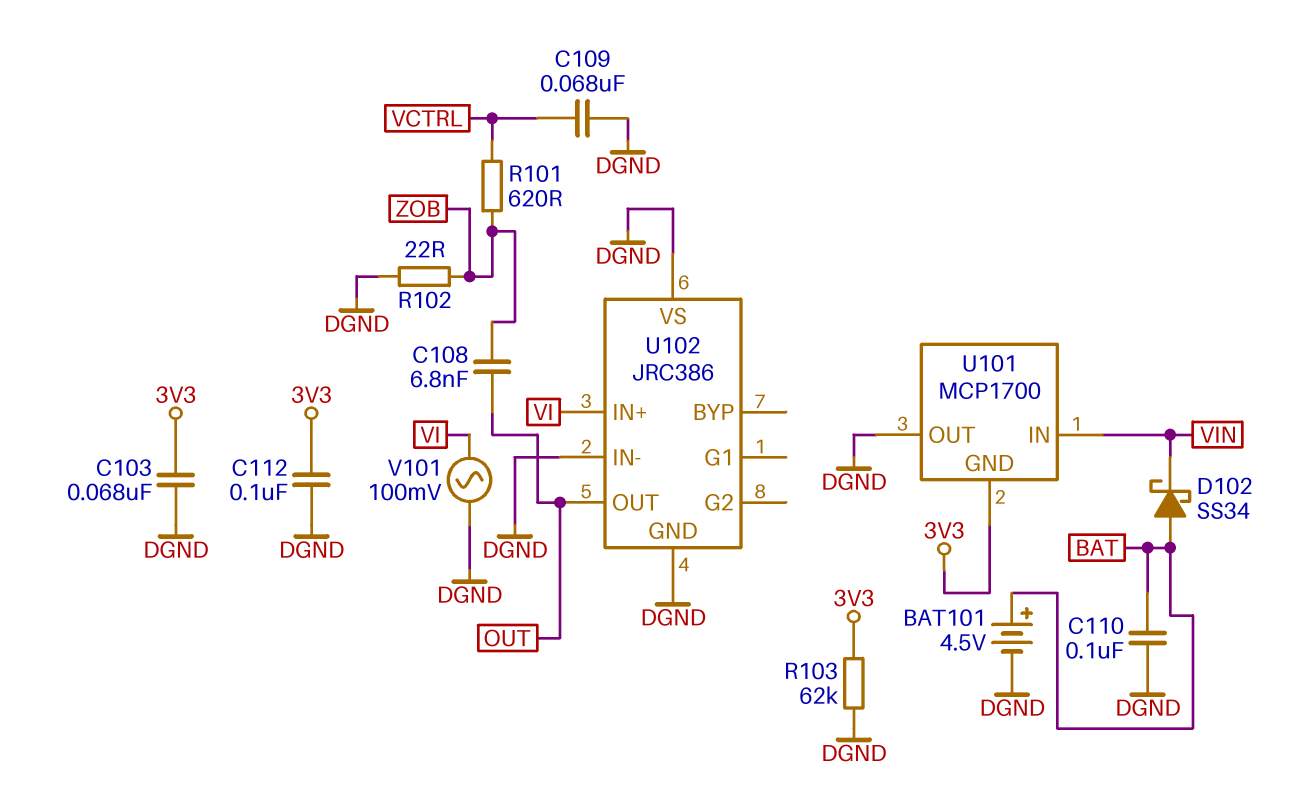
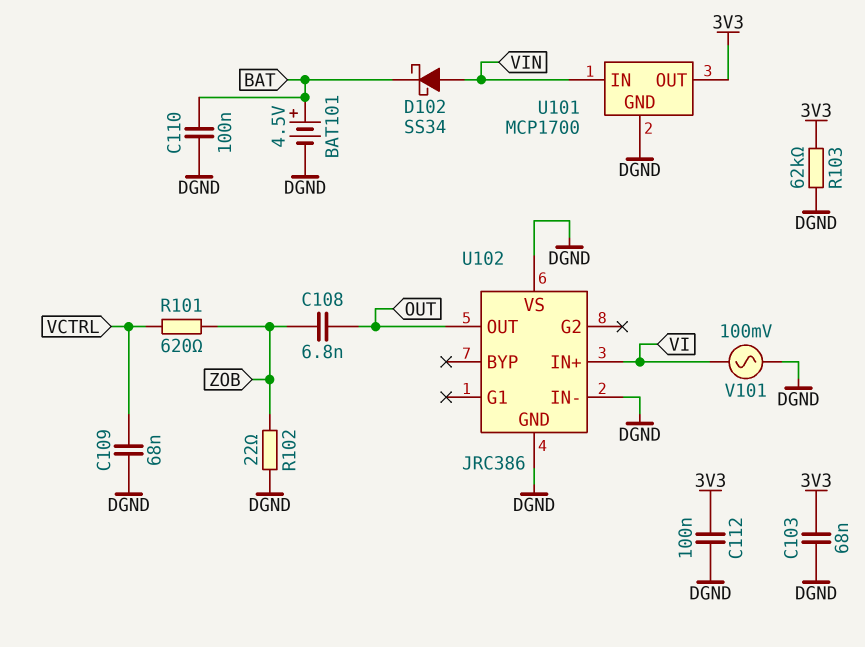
D102: schottky SS34 (A BAT, K VIN) -> schottky SS34 (A VIN, K BAT)
U101 pin GND: 3V3 -> DGND
U101 pin OUT: DGND -> 3V3

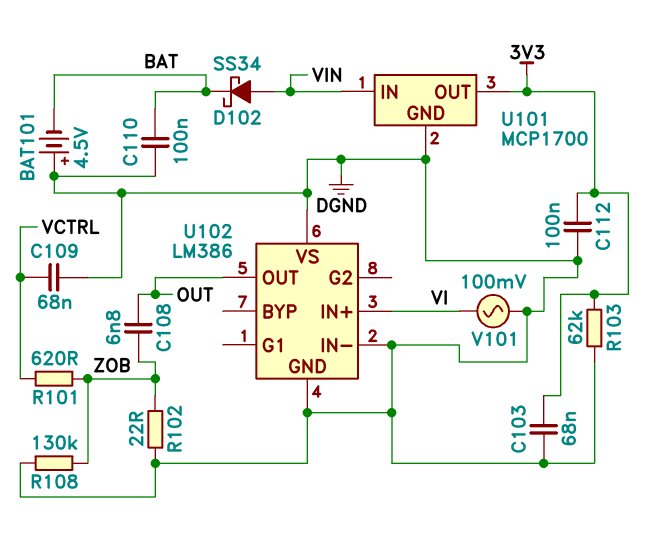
BAT101: 4.5V (plus BAT, minus DGND) -> 4.5V (plus DGND, minus BAT)
R108: none -> 130k (DGND, ZOB)
U102: JRC386 -> LM386

